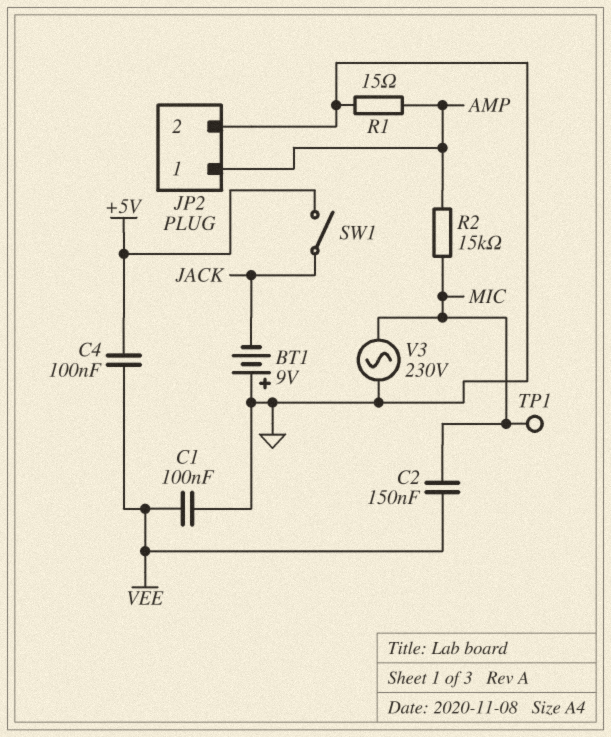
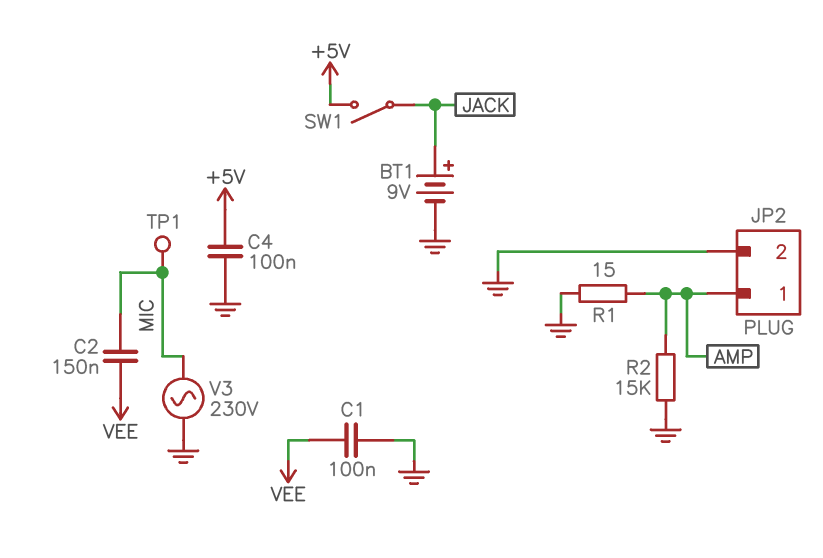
BT1: 9V (plus GND, minus JACK) -> 9V (plus JACK, minus GND)
C4: 100nF (+5V, VEE) -> 100nF (+5V, GND)
R2: 15k (AMP, MIC) -> 15k (AMP, GND)

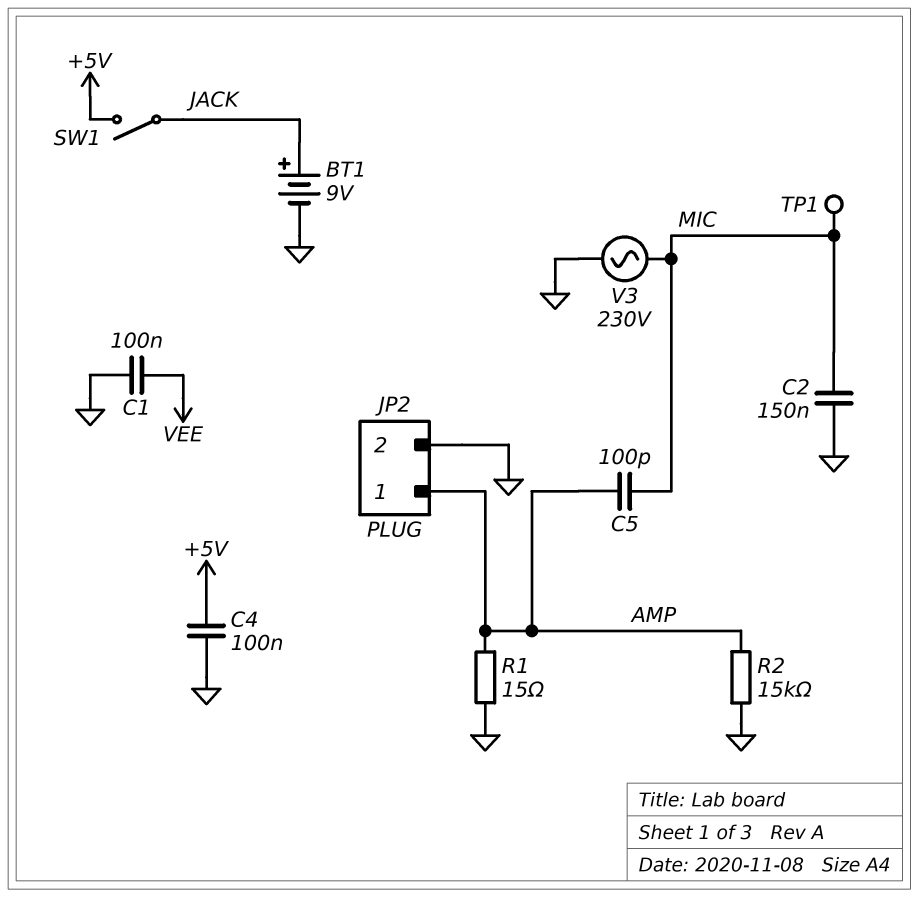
C2: 150nF (MIC, VEE) -> 150nF (GND, MIC)
C5: none -> 100pF (AMP, MIC)

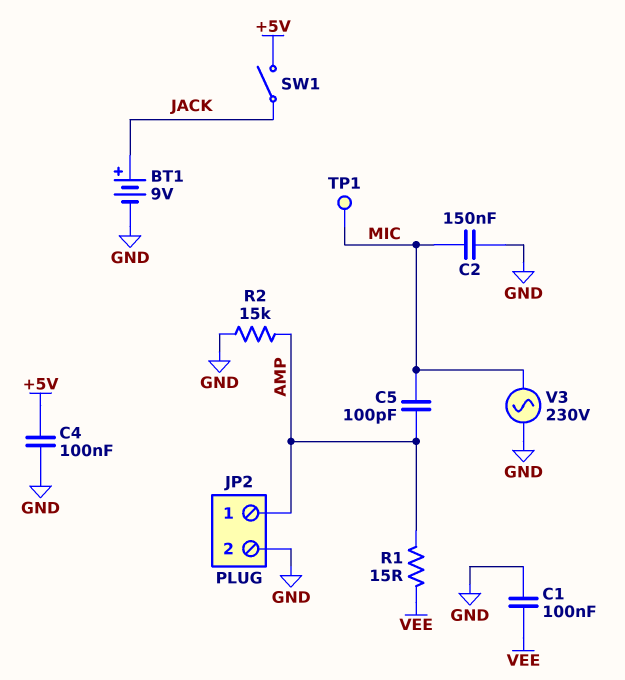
R1: 15 (AMP, GND) -> 15 (AMP, VEE)

